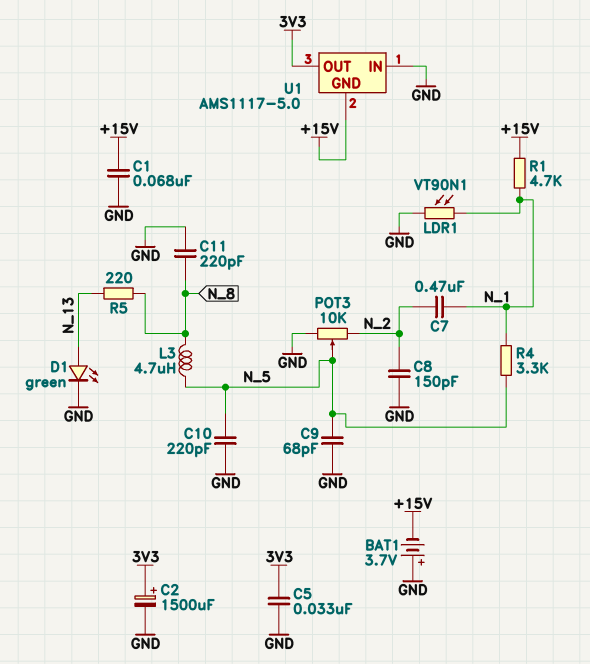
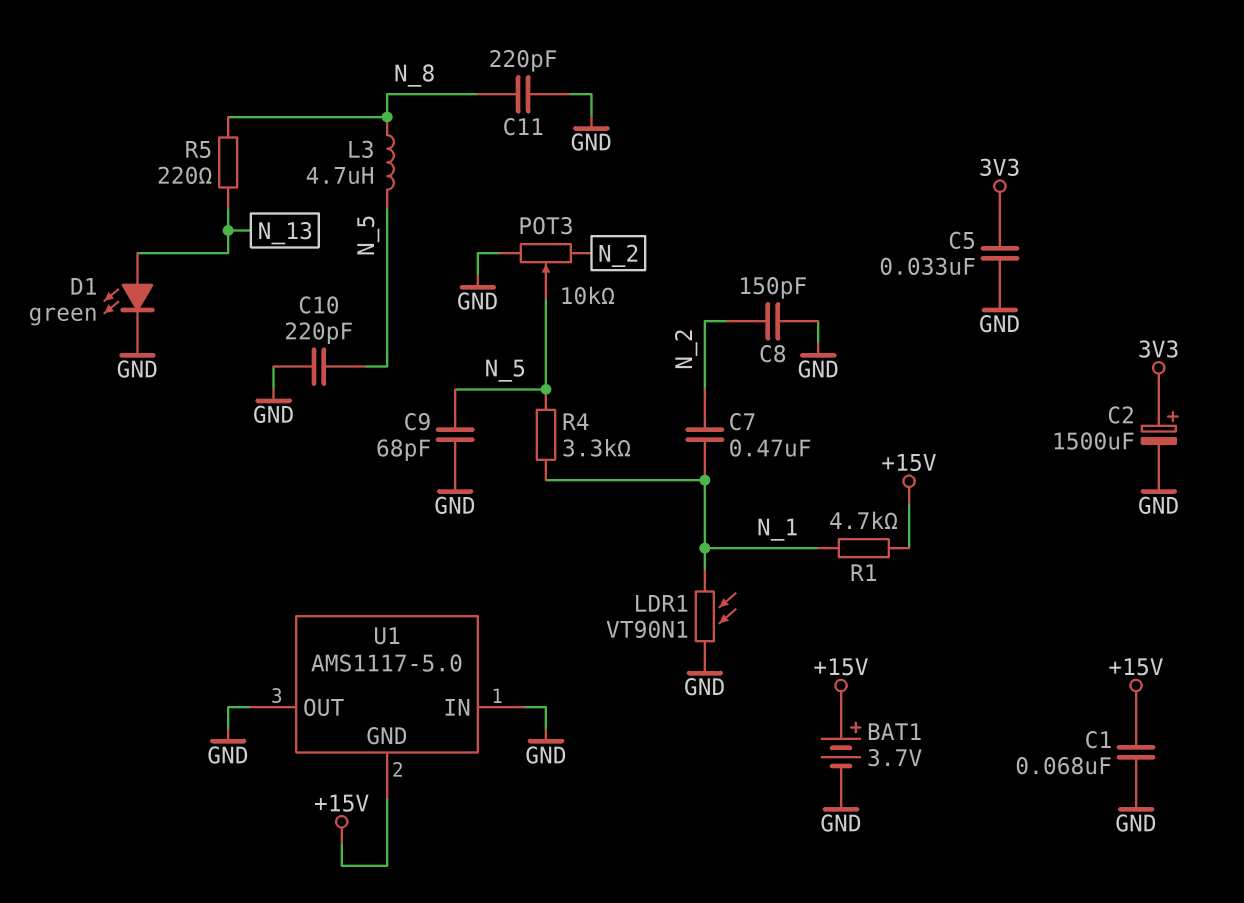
BAT1: 3.7V (plus GND, minus +15V) -> 3.7V (plus +15V, minus GND)
U1 pin OUT: 3V3 -> GND

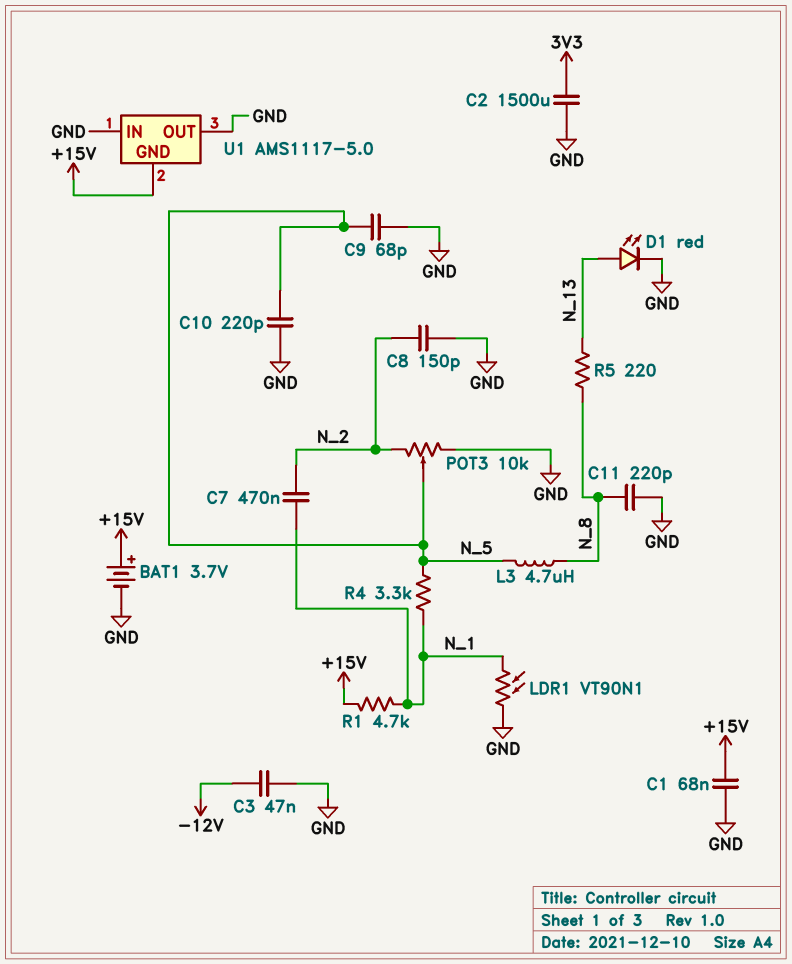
C2: 1500uF (plus 3V3, minus GND) -> 1500uF (3V3, GND)
C3: none -> 47nF (-12V, GND)
C5: 33nF (3V3, GND) -> none
D1: LED green (A N_13, K GND) -> LED red (A N_13, K GND)

